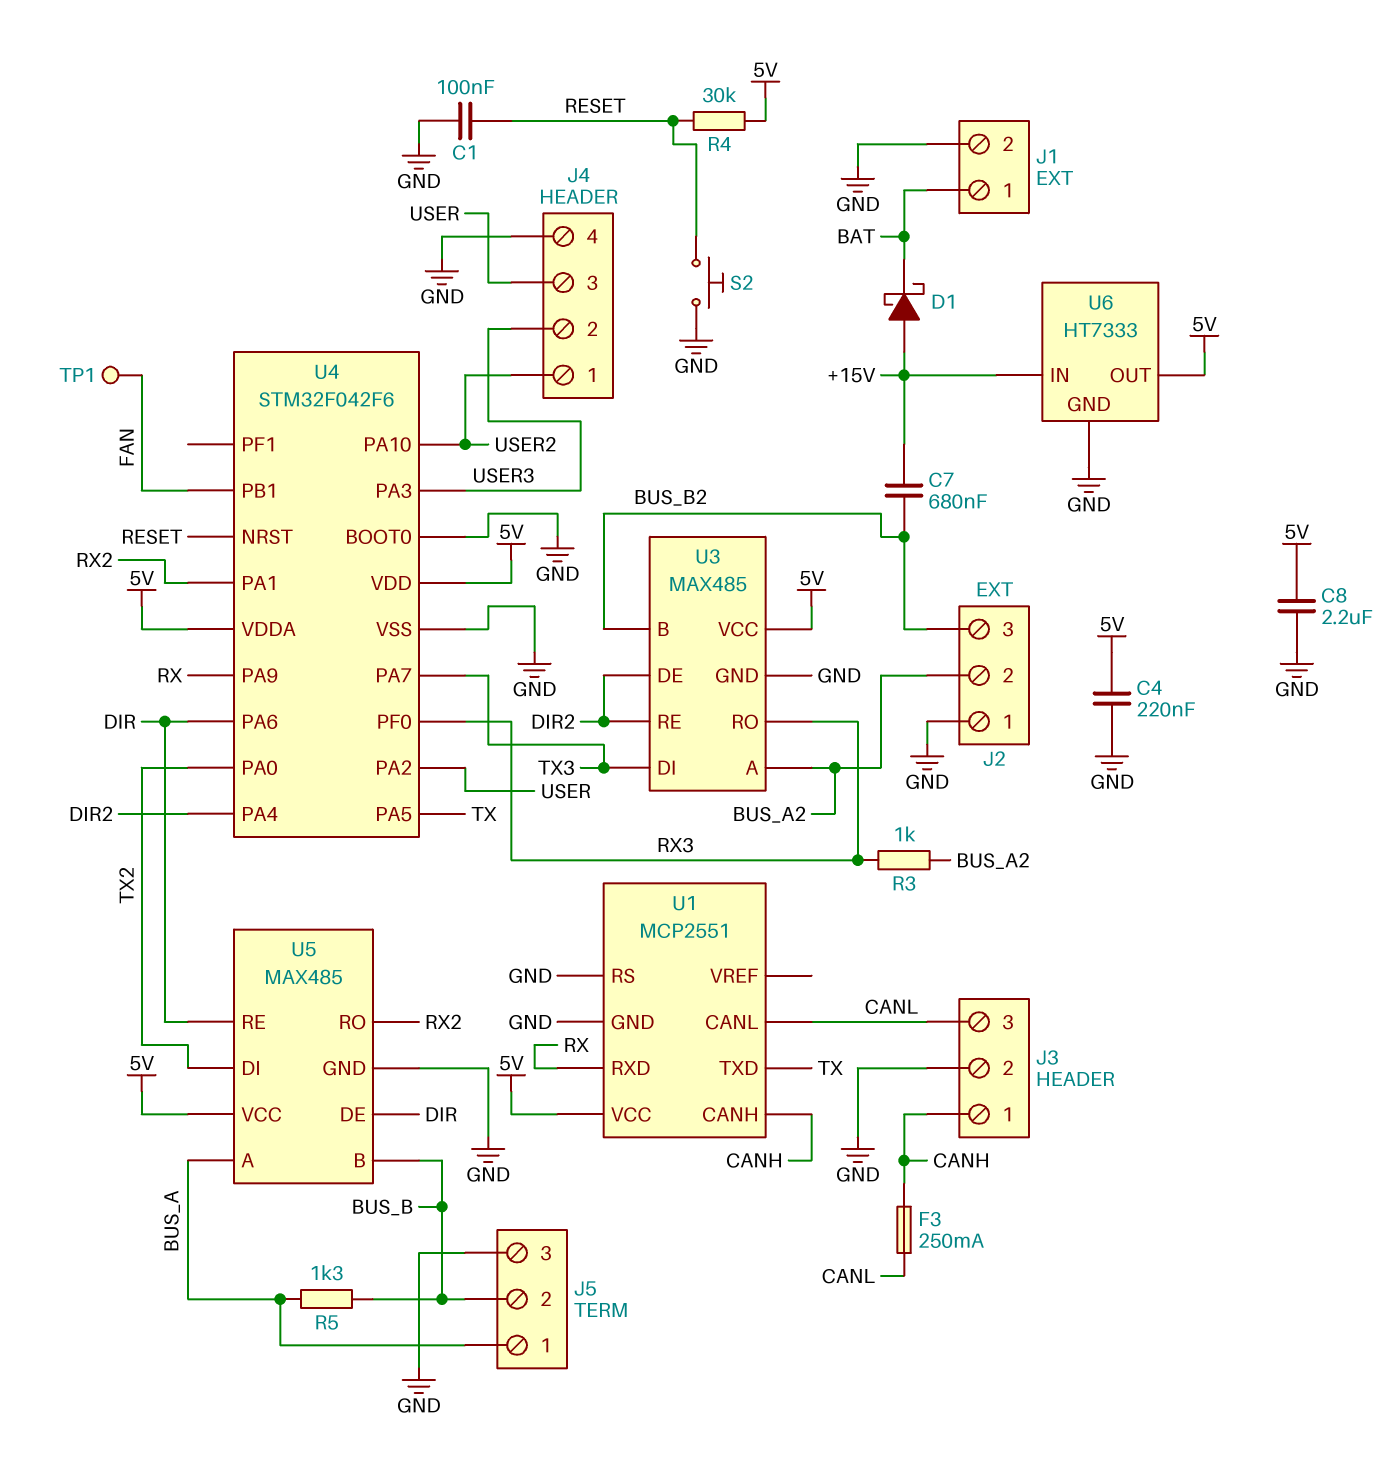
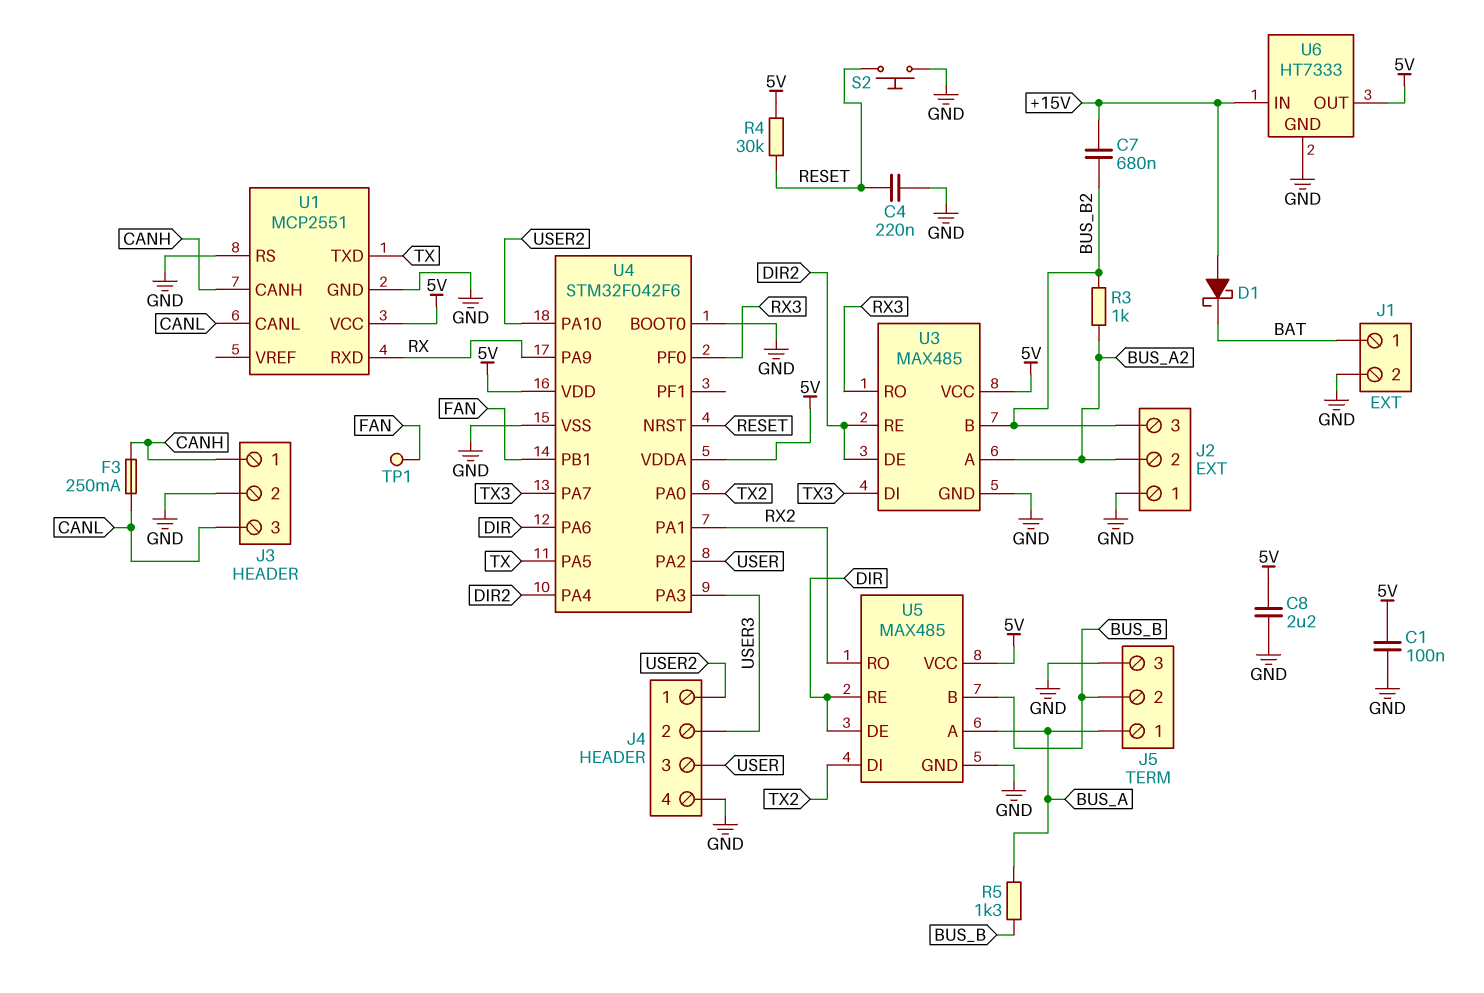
C1: 100nF (GND, RESET) -> 100nF (5V, GND)
C4: 220nF (5V, GND) -> 220nF (GND, RESET)
R3: 1k (BUS_A2, RX3) -> 1k (BUS_A2, BUS_B2)

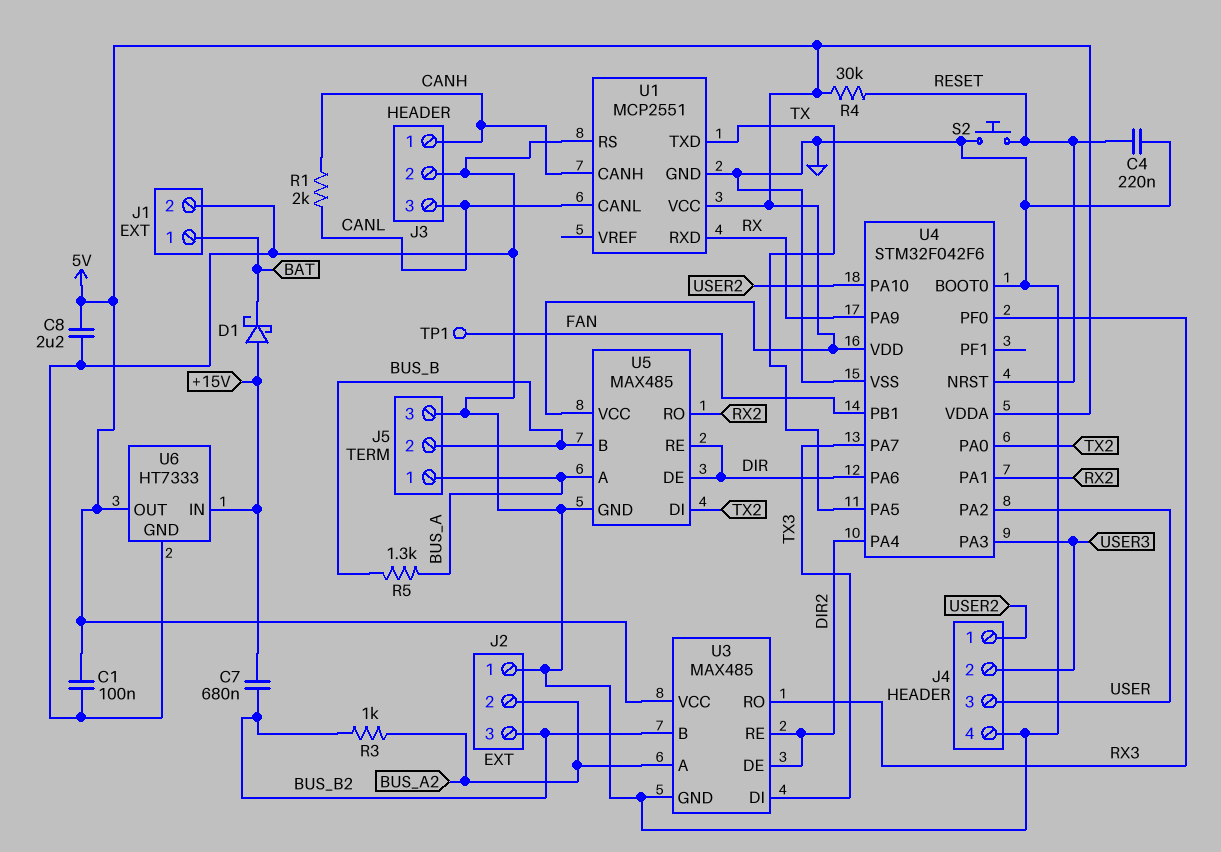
F3: 250mA (CANH, CANL) -> none
R1: none -> 2k (CANH, CANL)

